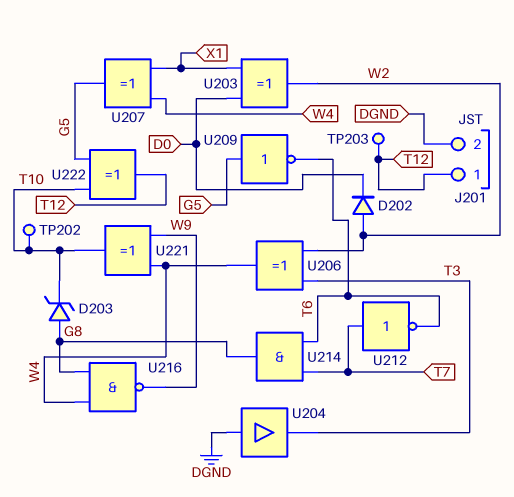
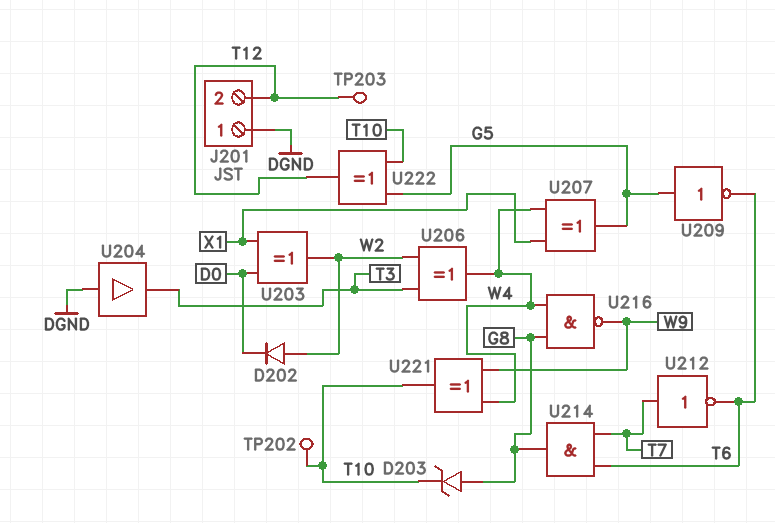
J201 pin 1: T12 -> DGND
J201 pin 2: DGND -> T12

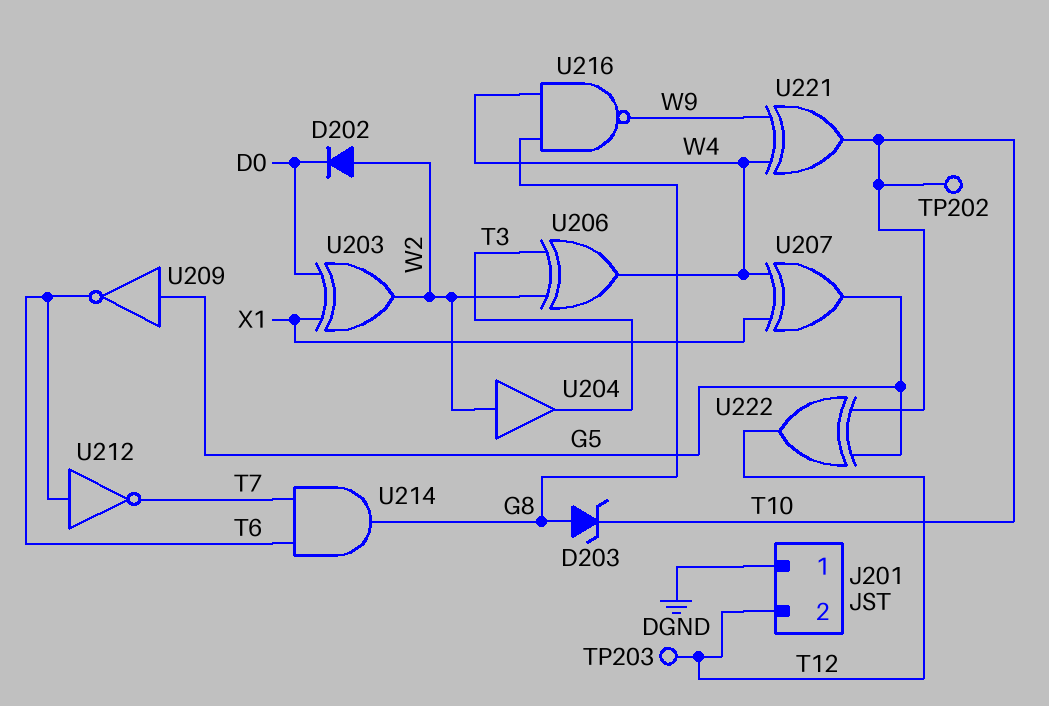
U204: buffer (in DGND, out T3) -> buffer (in W2, out T3)
U212: NOT (in T7, out T6) -> NOT (in T6, out T7)

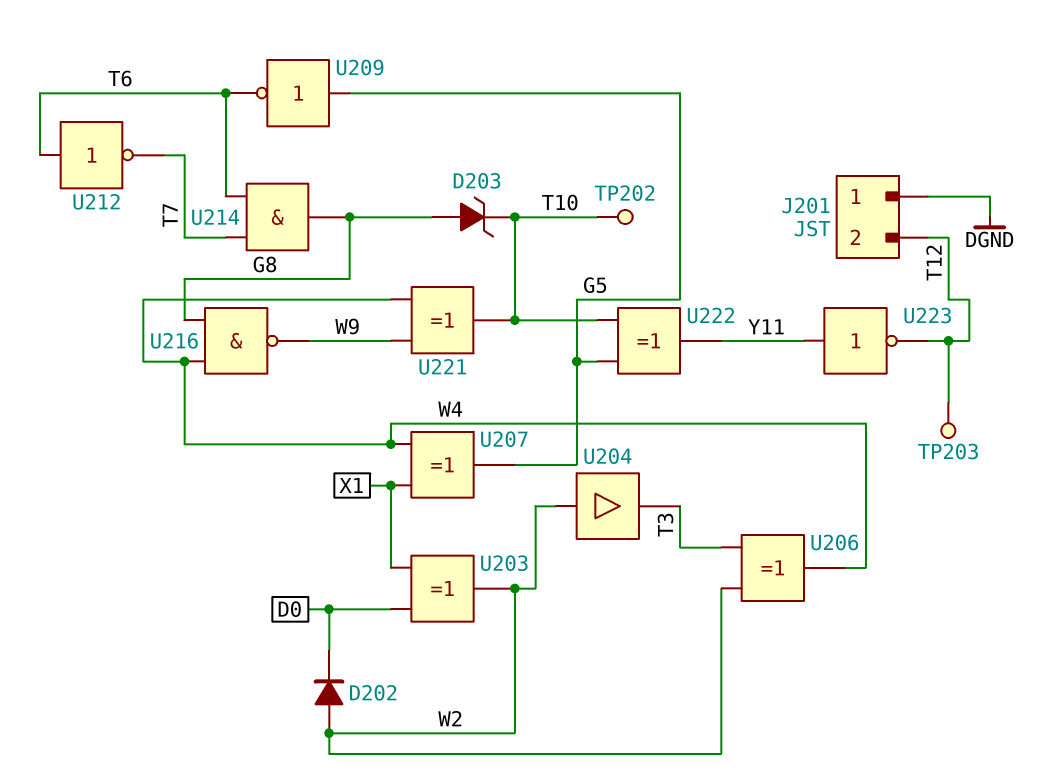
U222: XOR (in G5, in T10, out T12) -> XOR (in G5, in T10, out Y11)
U223: none -> NOT (in Y11, out T12)

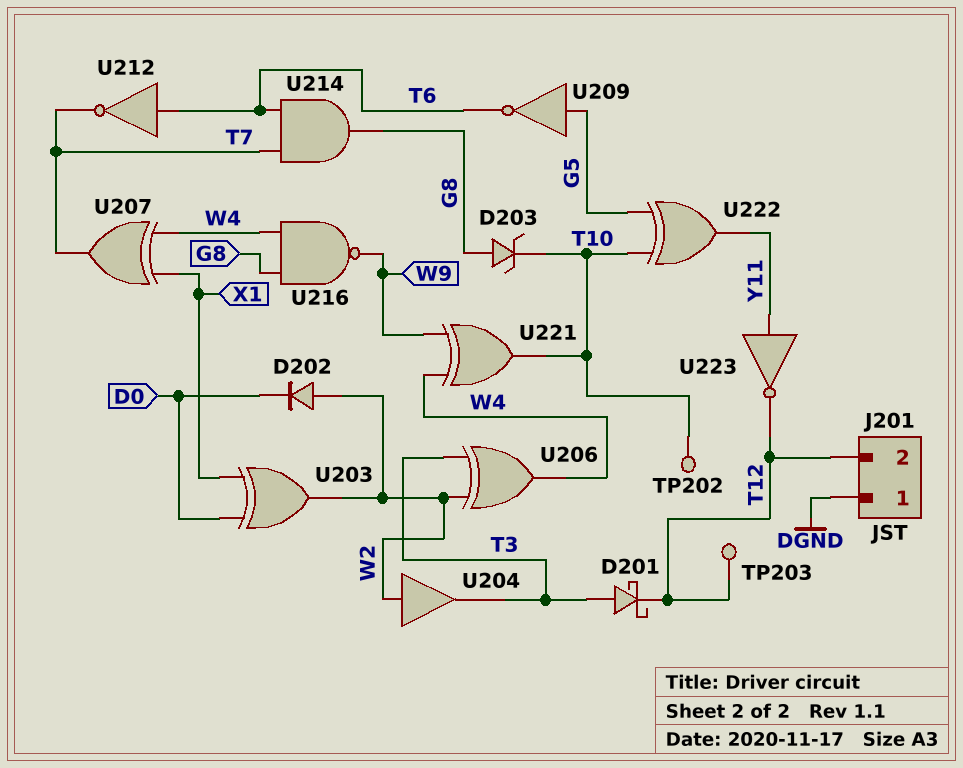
D201: none -> schottky (A T3, K T12)
U207: XOR (in W4, in X1, out G5) -> XOR (in W4, in X1, out T7)

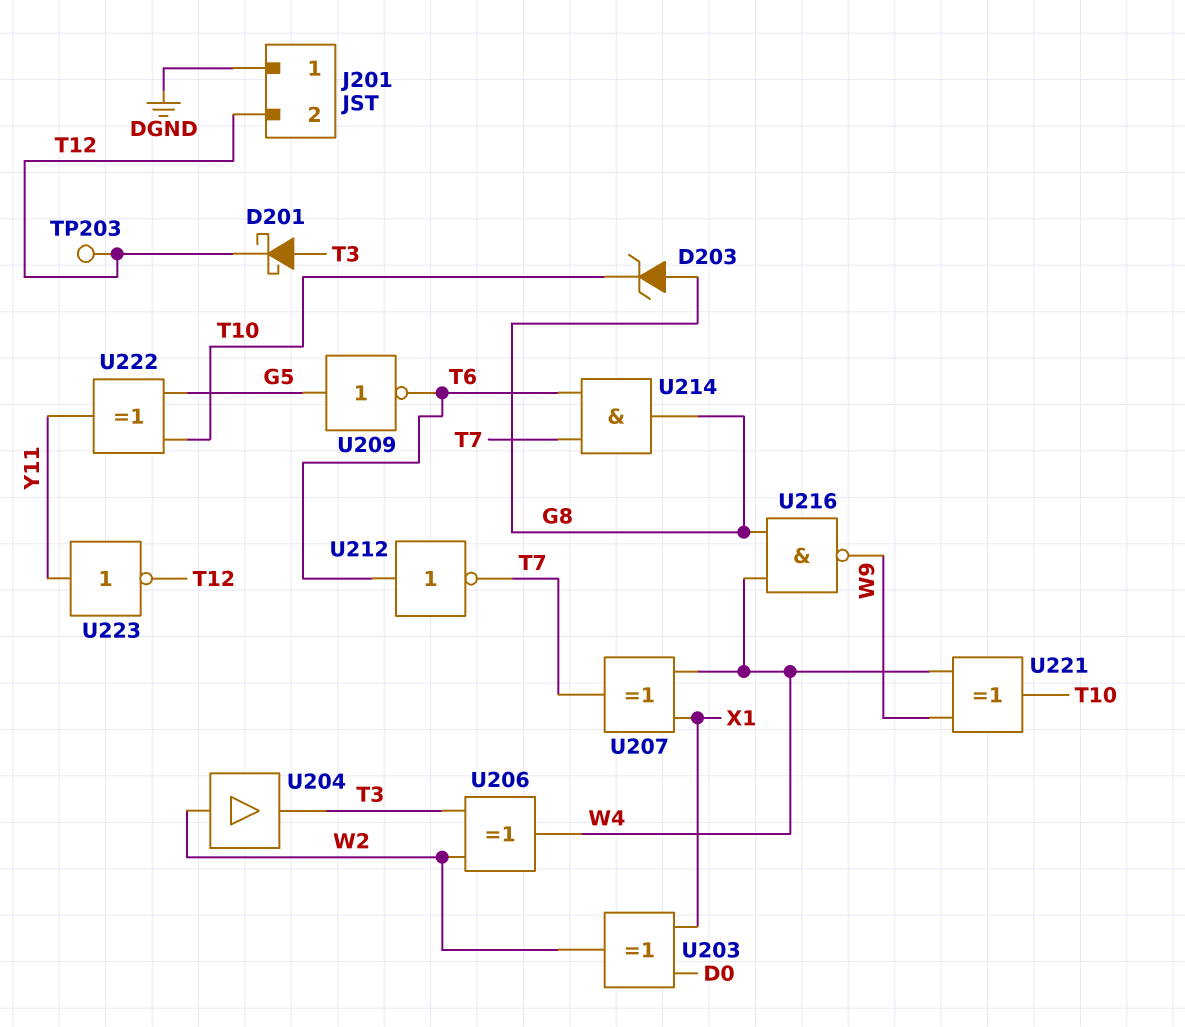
D202: diode (A W2, K D0) -> none
TP202: test point (T10) -> none

